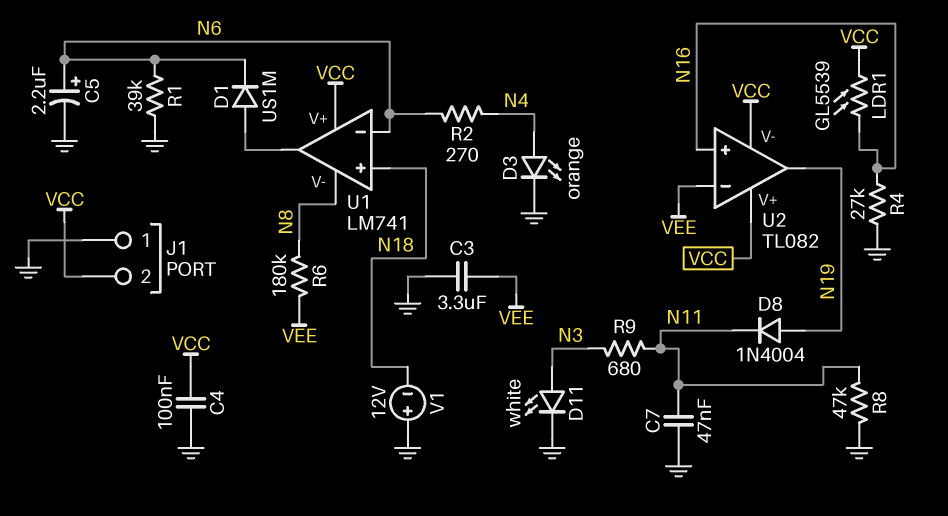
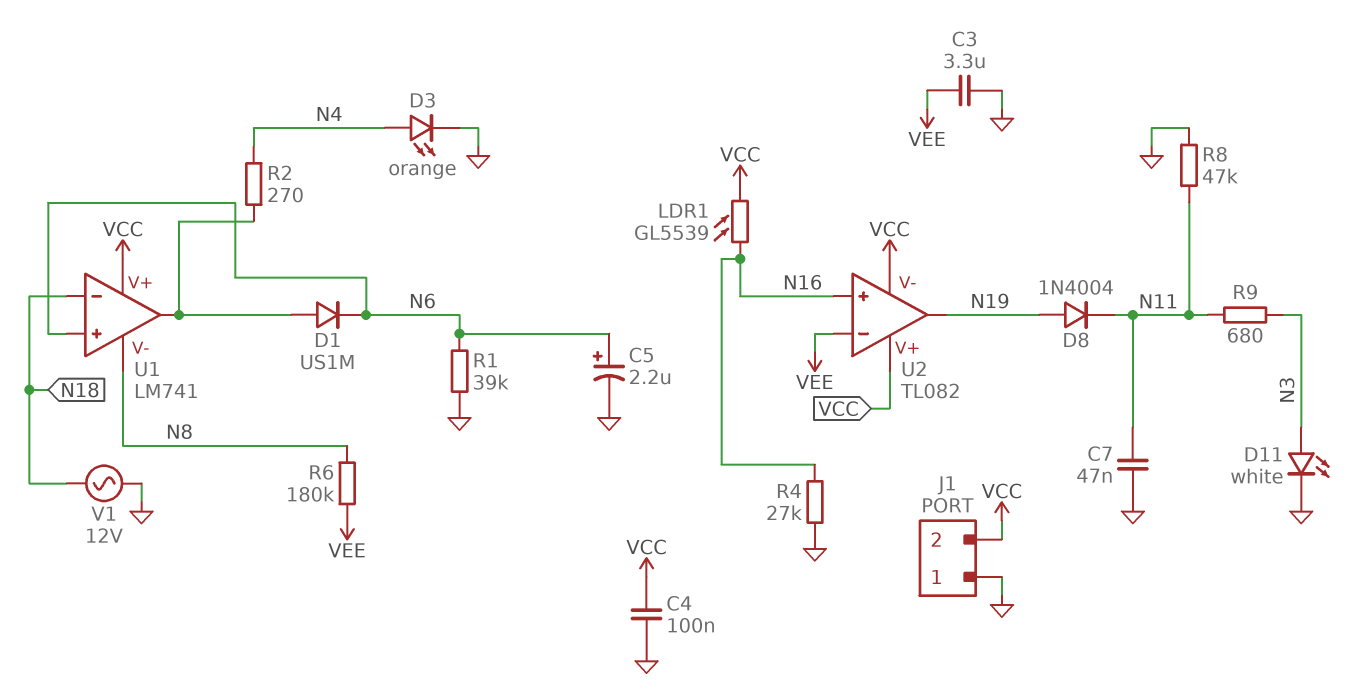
R2: 270 (N4, N6) -> 270 (N4, U1/out)
U1 pin in+: N18 -> N6
U1 pin in-: N6 -> N18
V1: 12V (plus GND, minus N18) -> AC 12V (GND, N18)

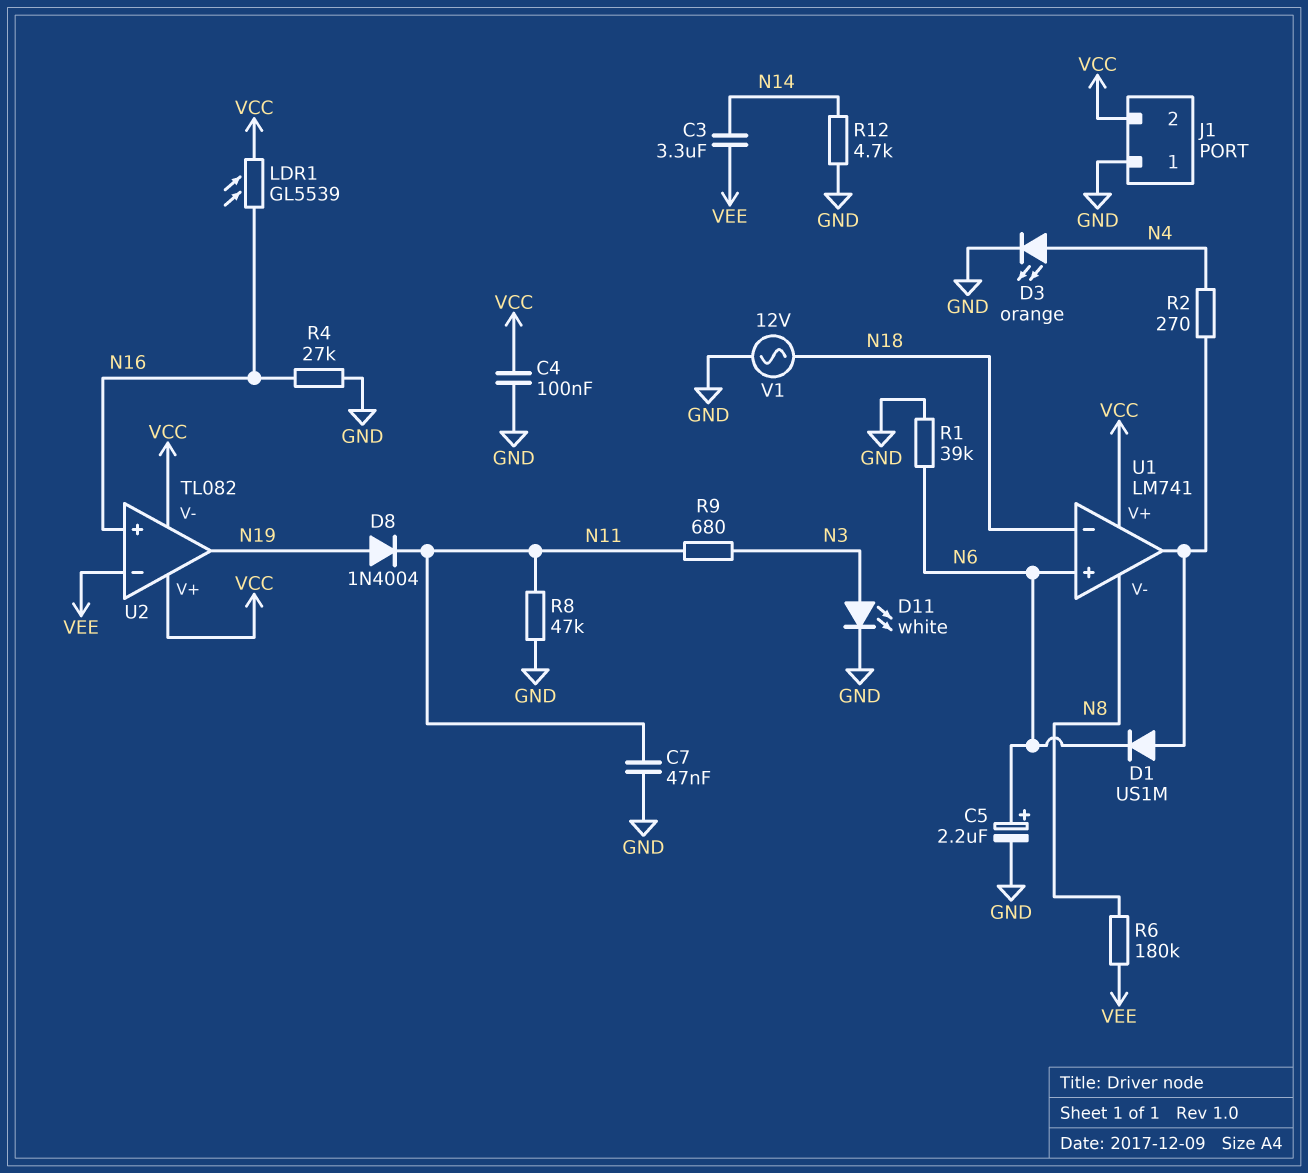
C3: 3.3uF (GND, VEE) -> 3.3uF (N14, VEE)
R12: none -> 4.7k (GND, N14)

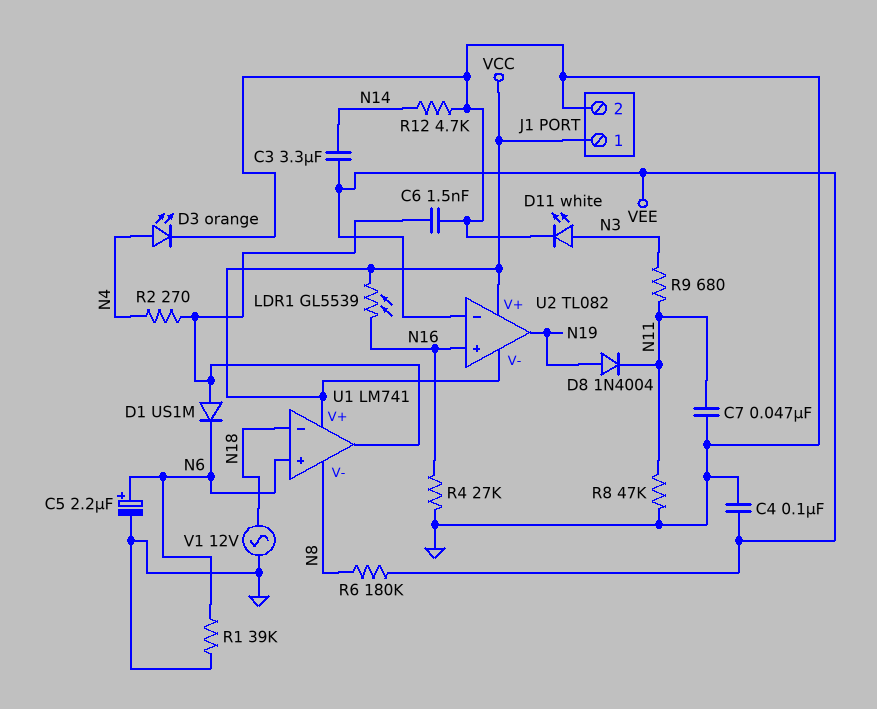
C4: 100nF (GND, VCC) -> 100nF (GND, VEE)
C6: none -> 1.5nF (GND, U1/out)
J1 pin 1: GND -> VCC
J1 pin 2: VCC -> GND

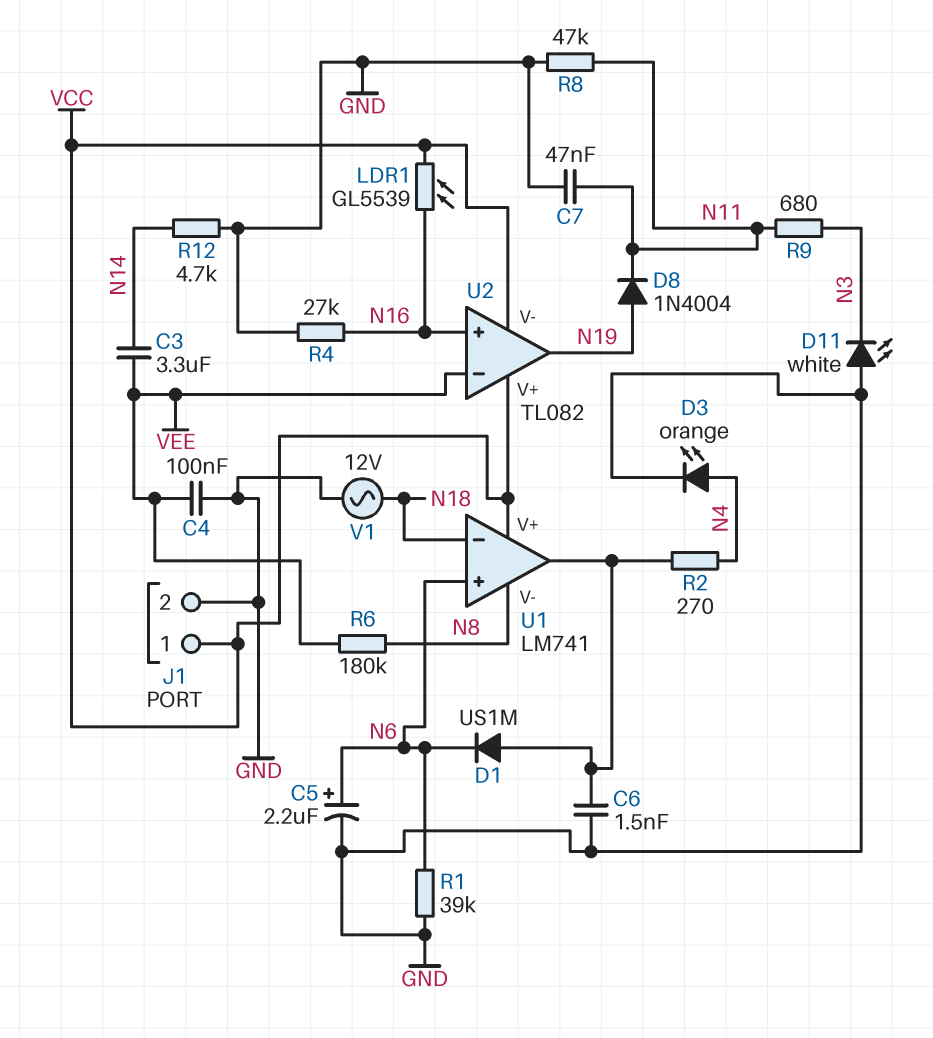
D11: LED white (A N3, K GND) -> LED white (A GND, K N3)

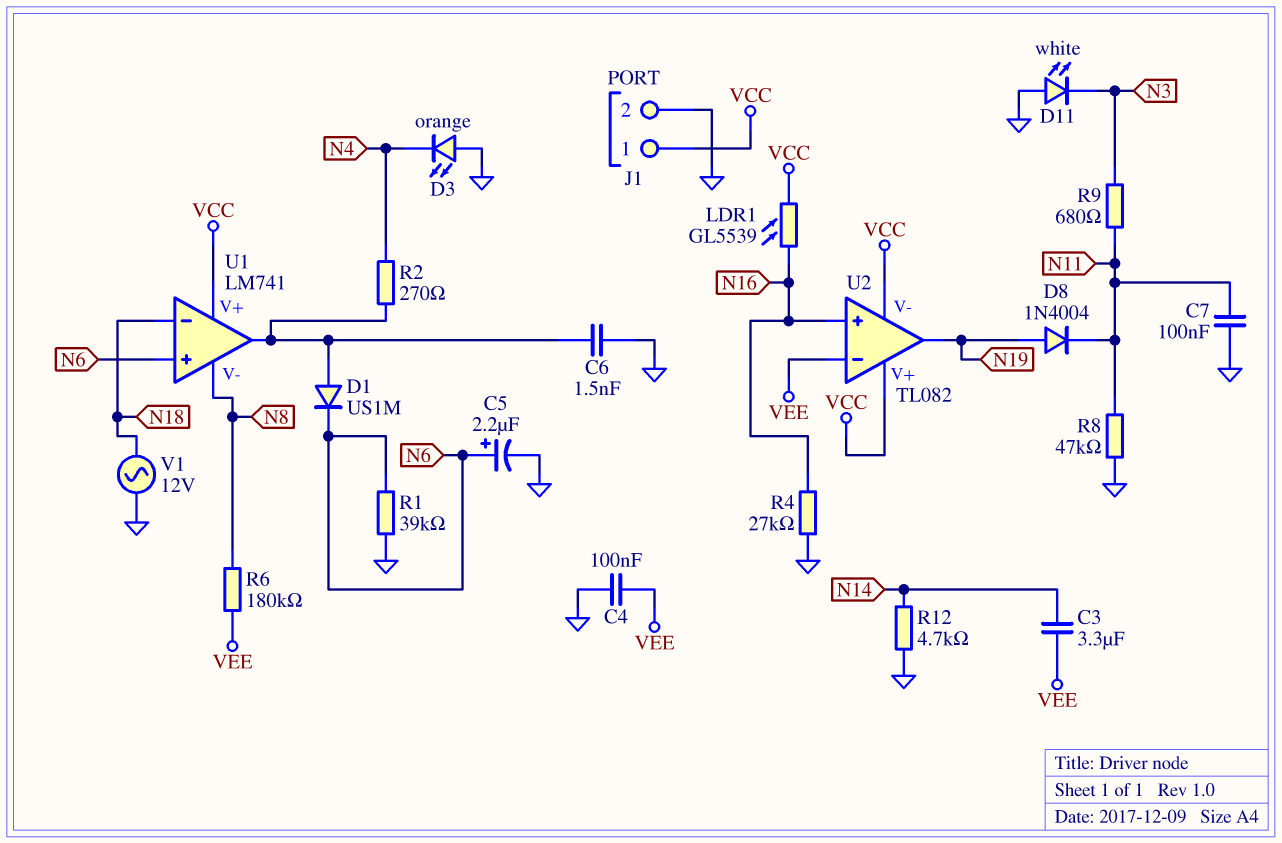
C7: 47nF (GND, N11) -> 100nF (GND, N11)
D3: LED orange (A N4, K GND) -> LED orange (A GND, K N4)

